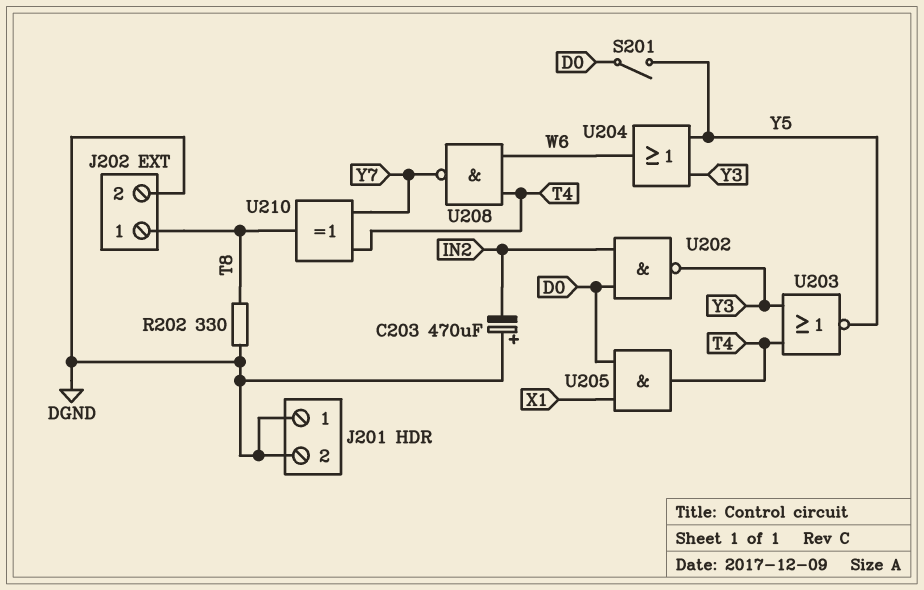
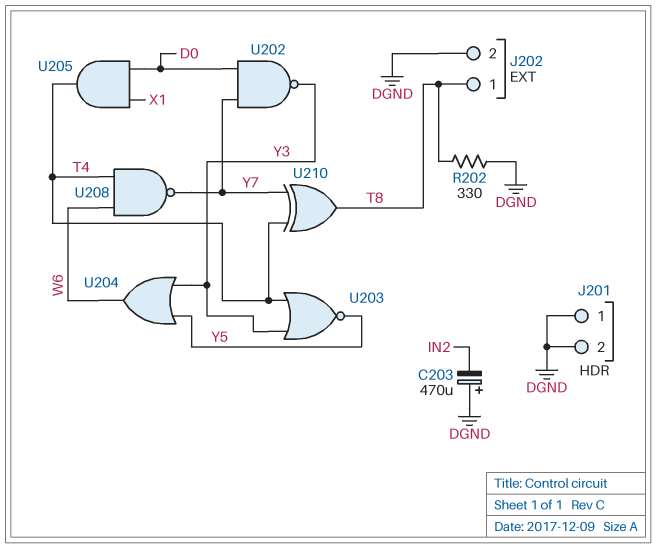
S201: switch (D0, Y5) -> none
U202: NAND (in D0, in IN2, out Y3) -> NAND (in D0, in Y7, out Y3)

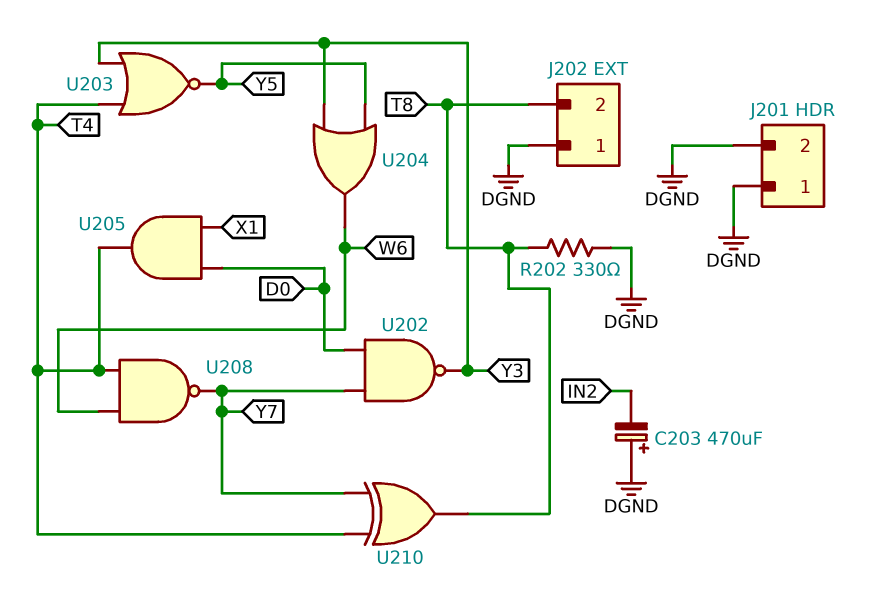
J202 pin 1: T8 -> DGND
J202 pin 2: DGND -> T8

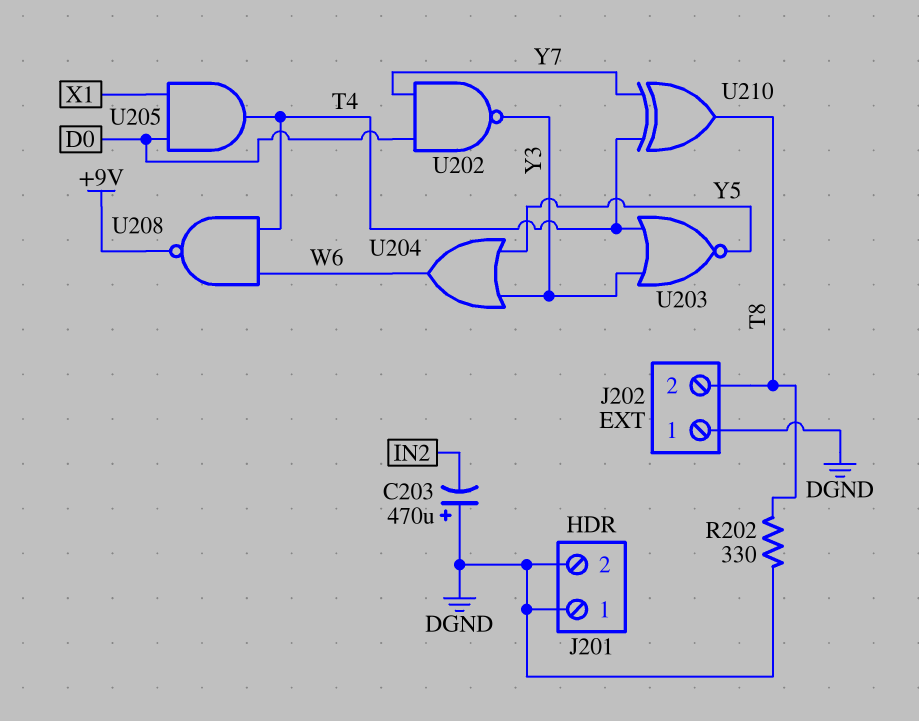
U208: NAND (in T4, in W6, out Y7) -> NAND (in T4, in W6, out +9V)

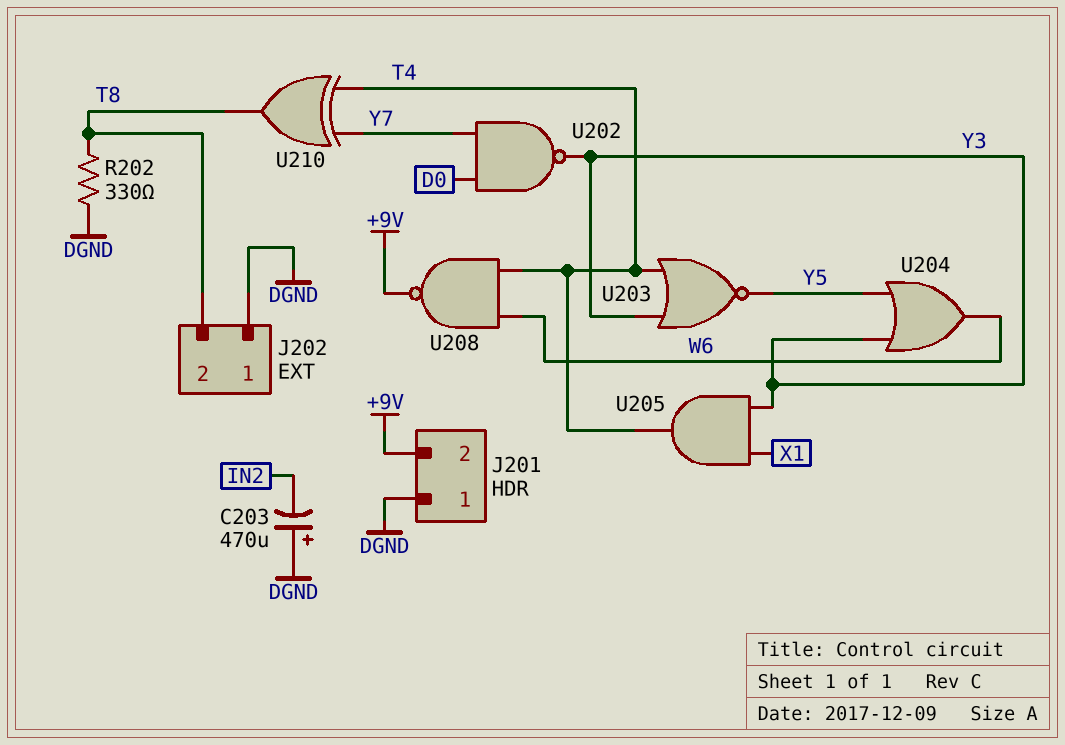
J201 pin 2: DGND -> +9V
U205: AND (in D0, in X1, out T4) -> AND (in X1, in Y3, out T4)

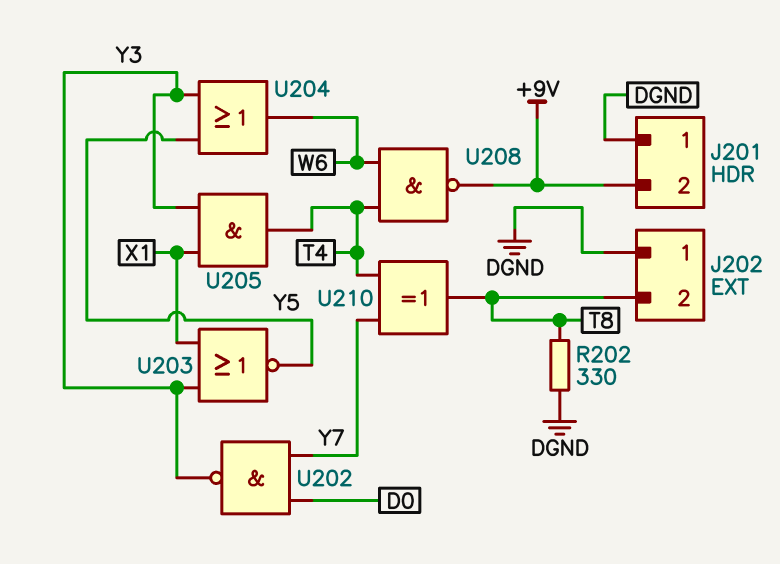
C203: 470uF (plus DGND, minus IN2) -> none
U203: NOR (in T4, in Y3, out Y5) -> NOR (in X1, in Y3, out Y5)

